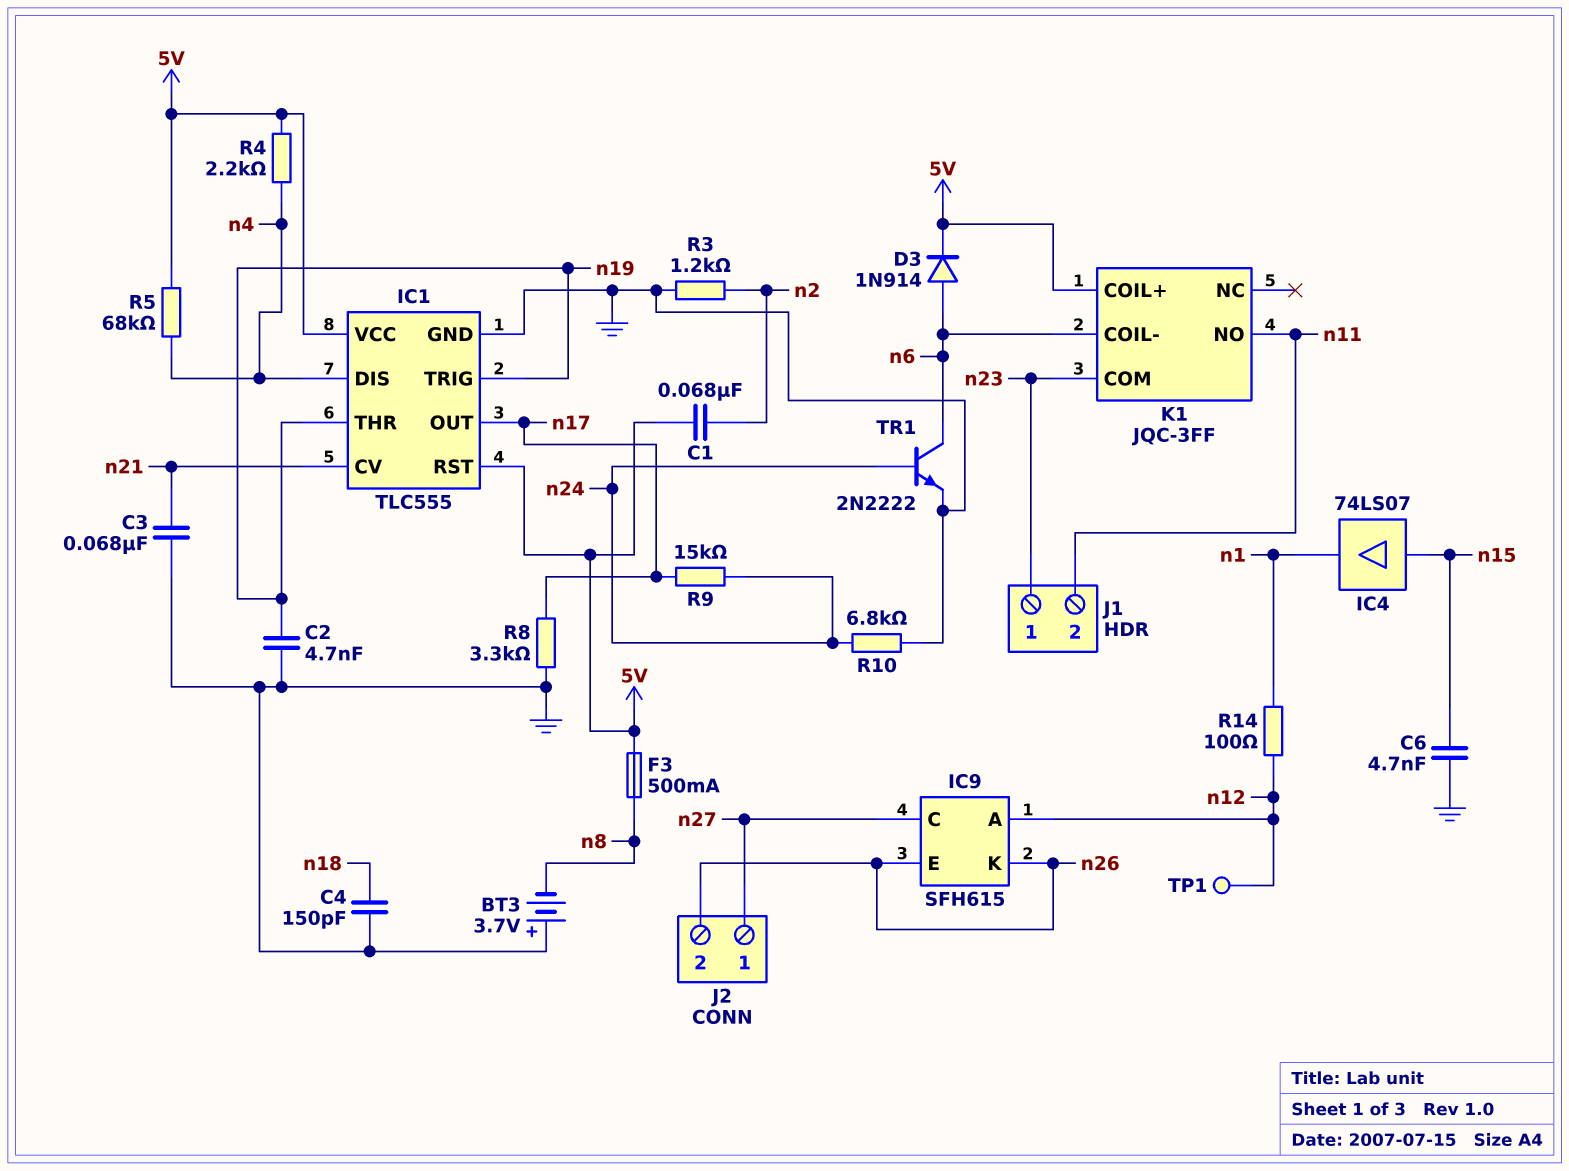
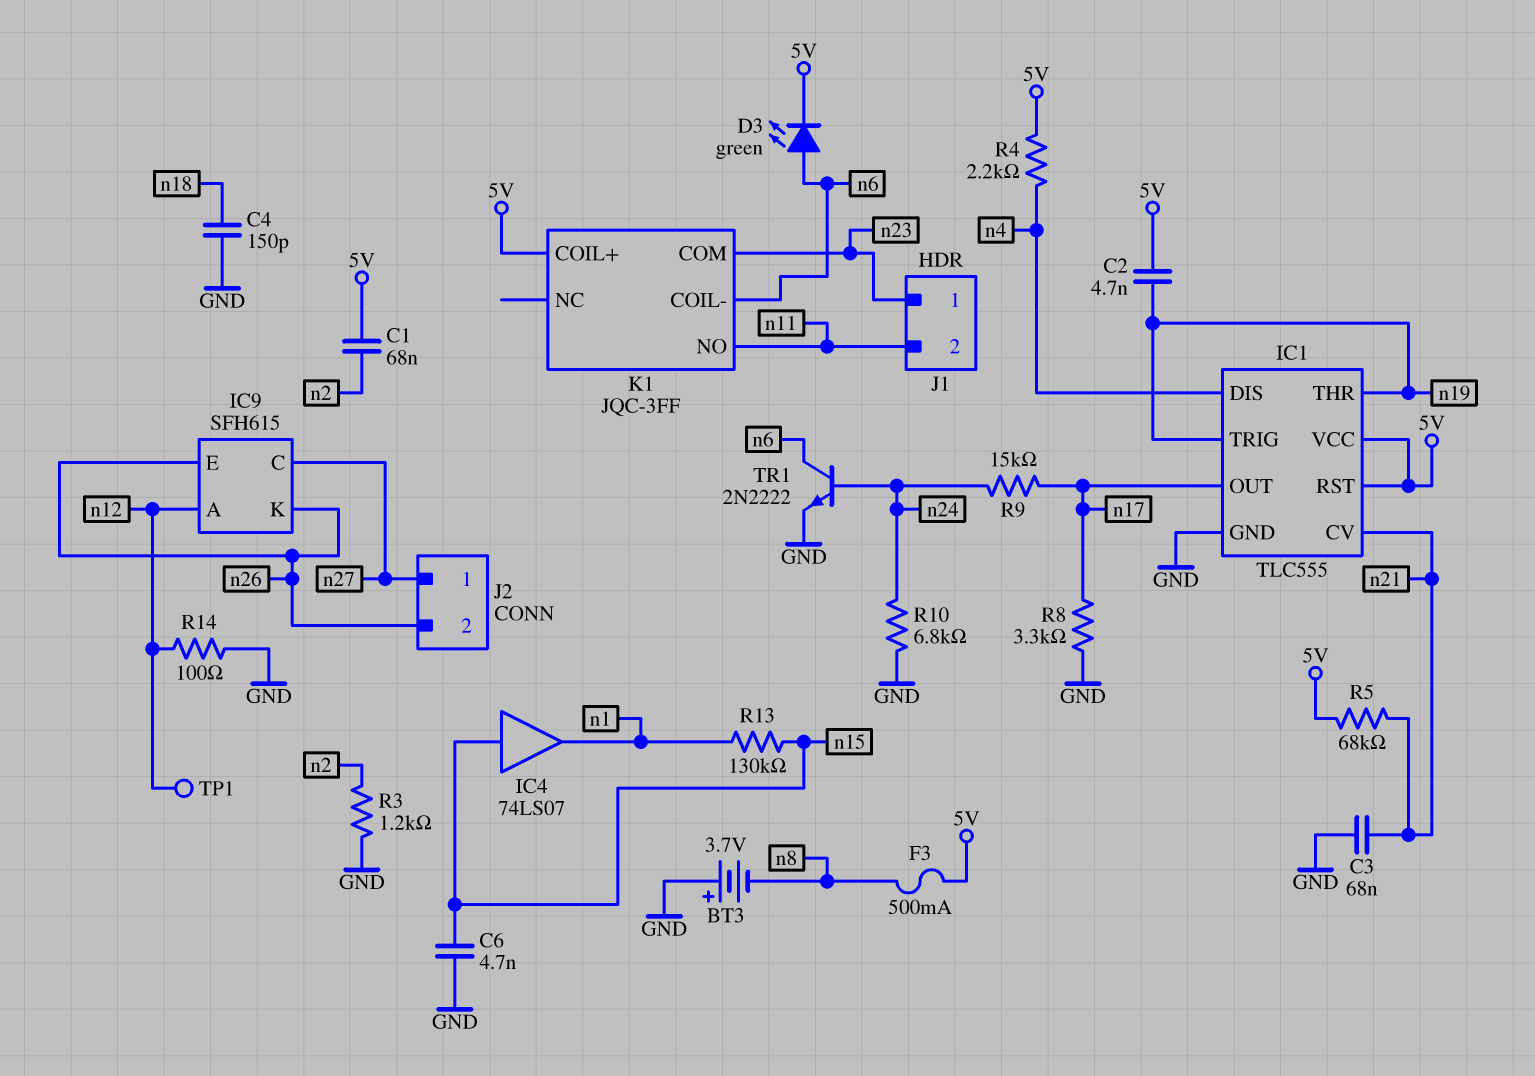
C2: 4.7nF (GND, n19) -> 4.7nF (5V, n19)
D3: diode 1N914 (A n6, K 5V) -> LED green (A n6, K 5V)
R5: 68k (5V, n4) -> 68k (5V, n21)
R13: none -> 130k (n1, n15)
R14: 100 (n1, n12) -> 100 (GND, n12)

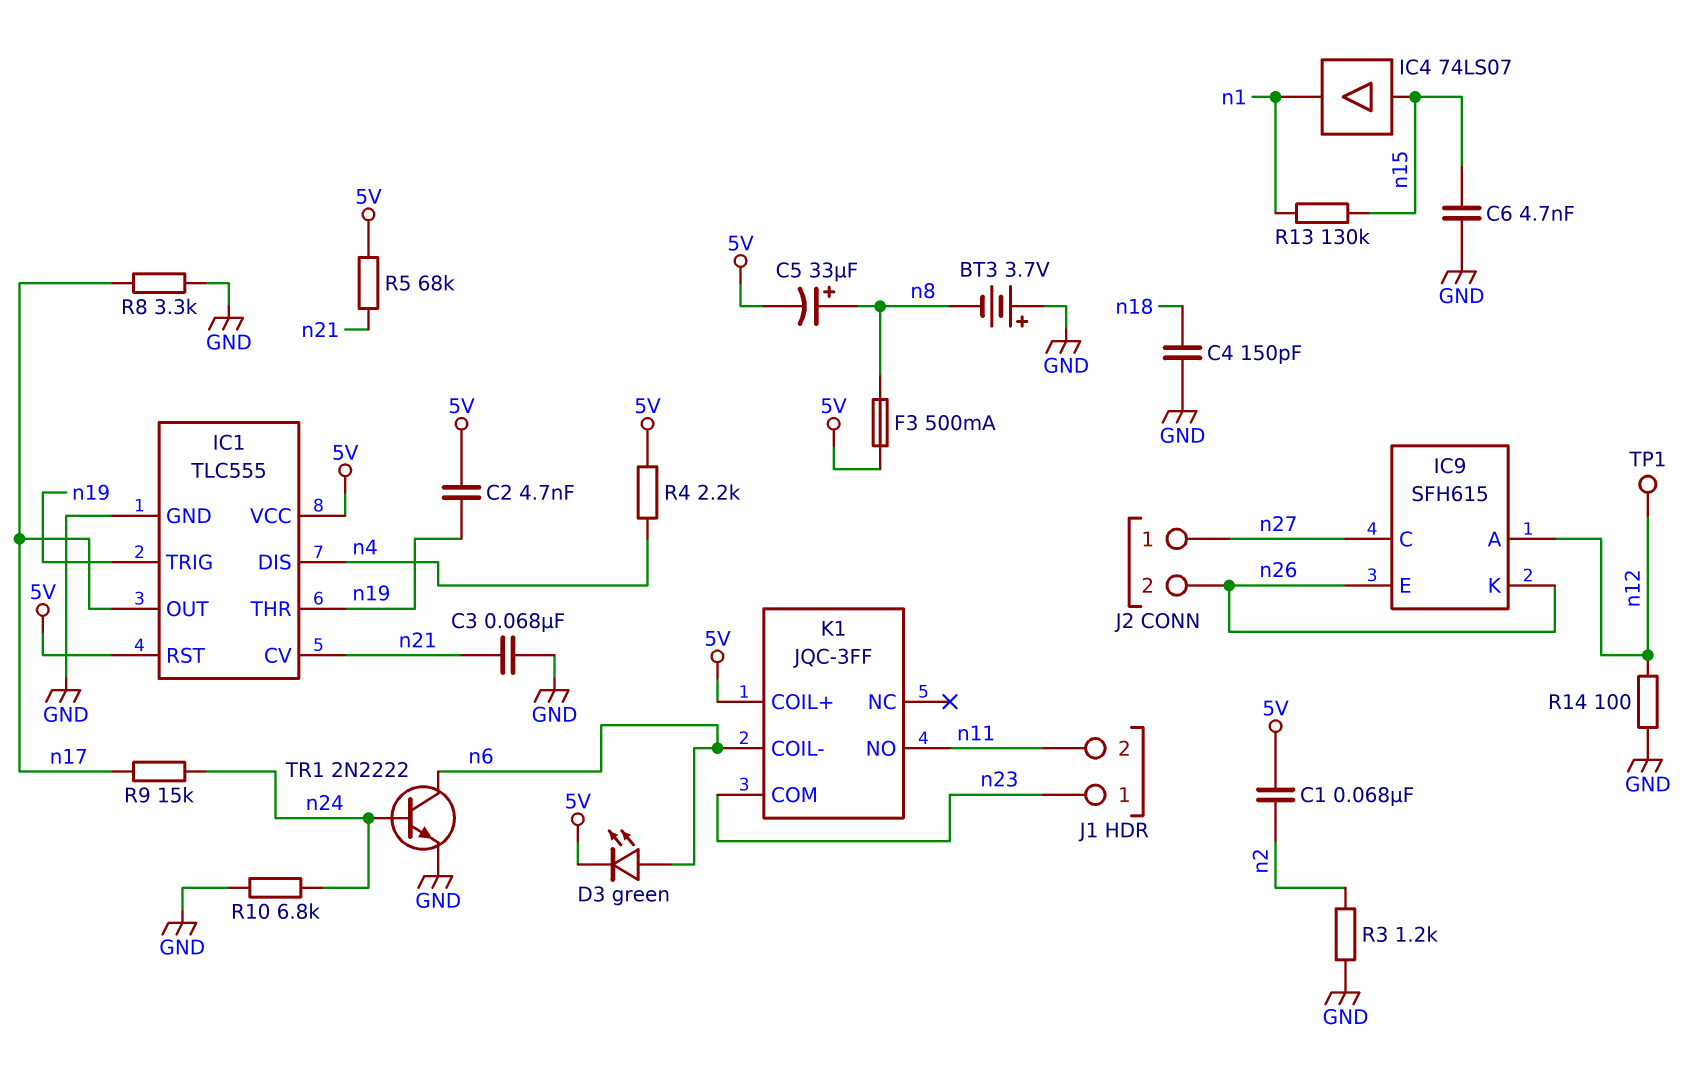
C5: none -> 33uF (plus n8, minus 5V)

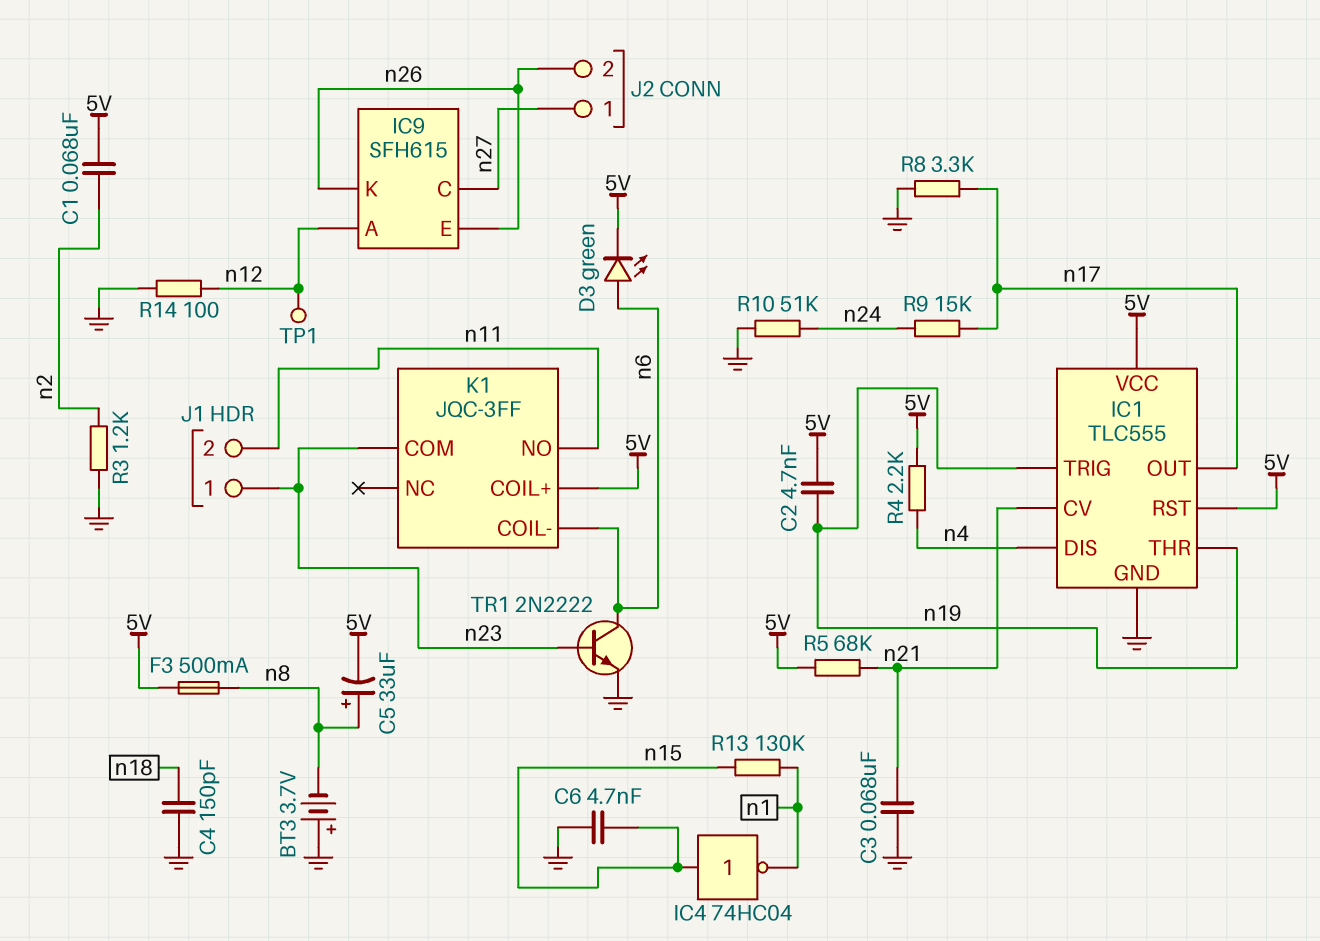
IC4: buffer 74LS07 (in n15, out n1) -> NOT 74HC04 (in n15, out n1)
R10: 6.8k (GND, n24) -> 51k (GND, n24)
TR1: NPN 2N2222 (B n24, C n6, E GND) -> NPN 2N2222 (B n23, C n6, E GND)

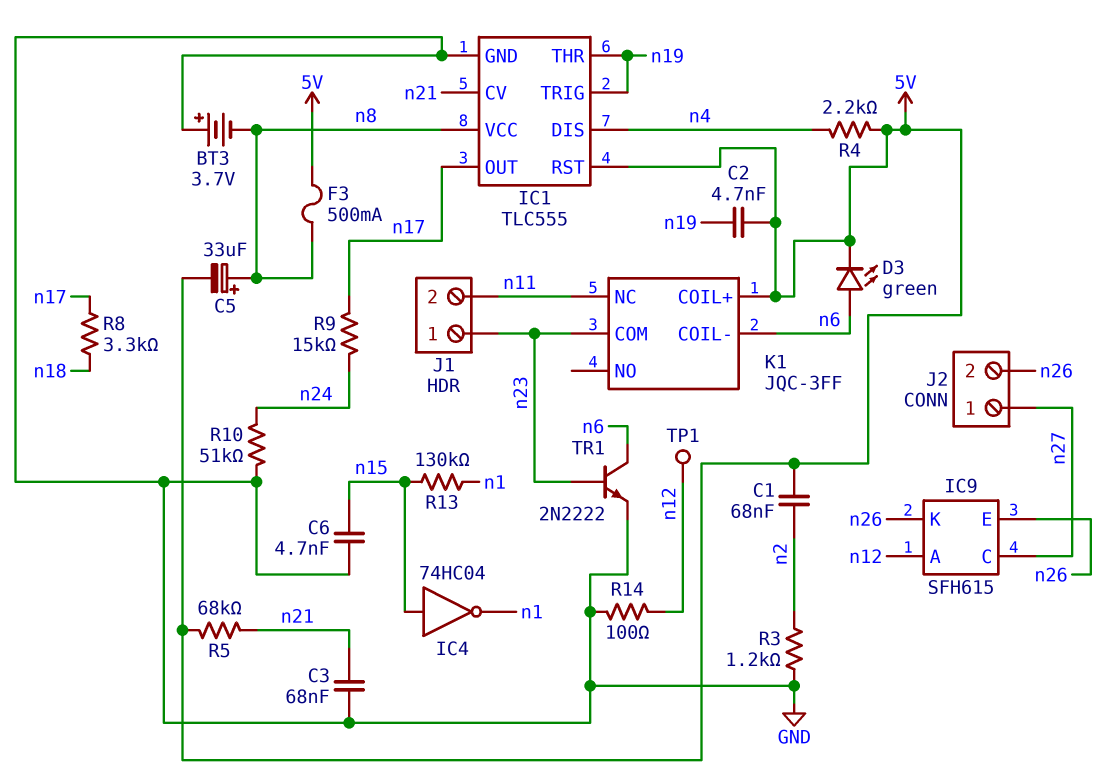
C4: 150pF (GND, n18) -> none
IC1 pin VCC: 5V -> n8
K1 pin NC: none -> n11
K1 pin NO: n11 -> none
R8: 3.3k (GND, n17) -> 3.3k (n17, n18)

